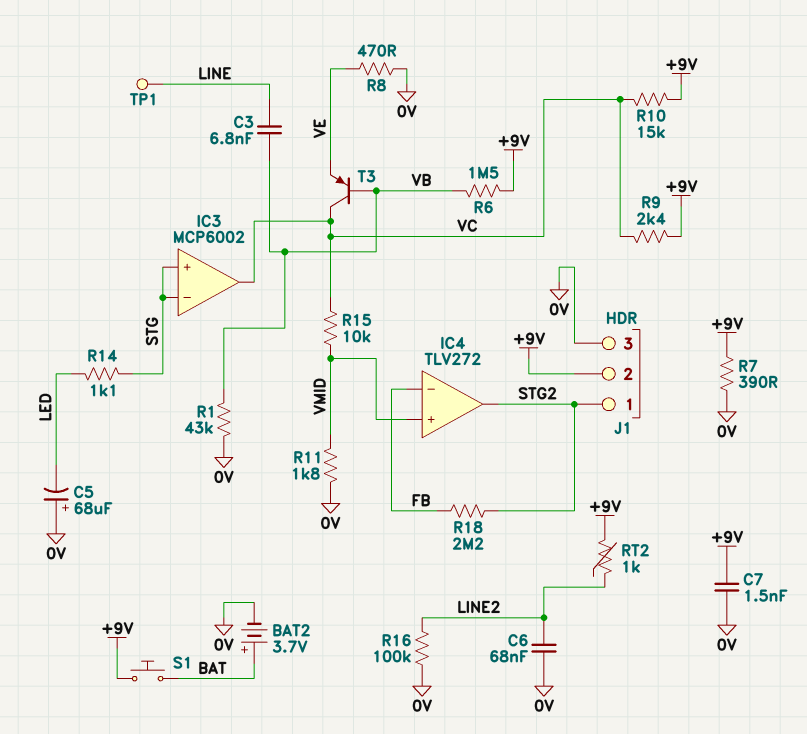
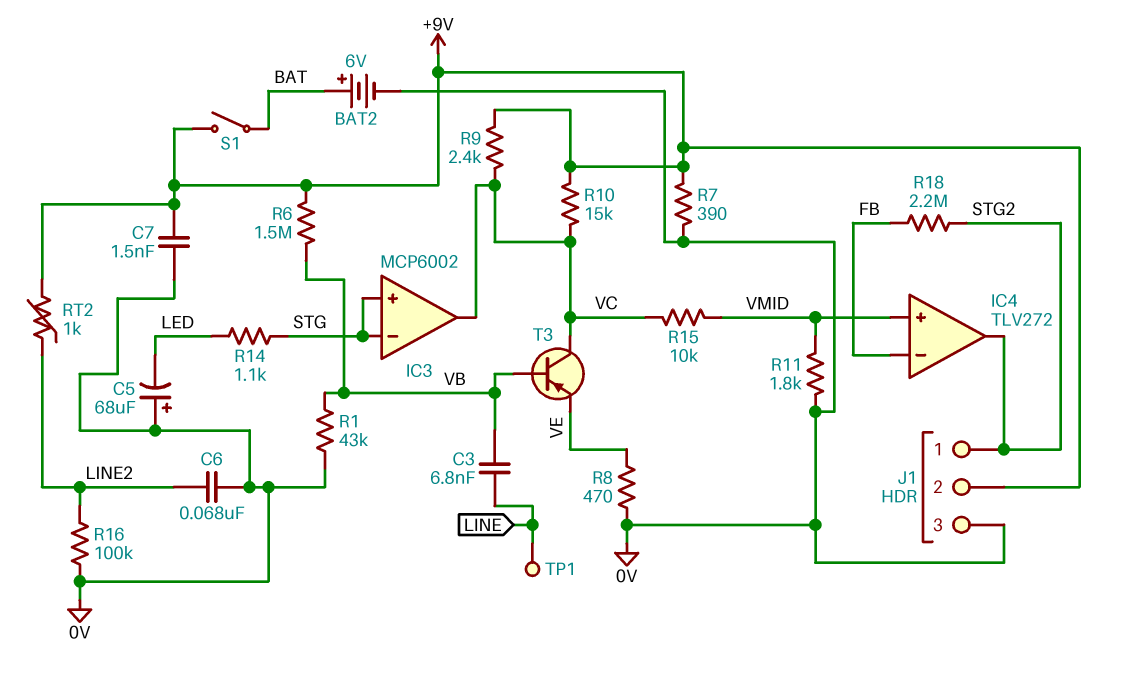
BAT2: 3.7V (plus BAT, minus 0V) -> 6V (plus BAT, minus 0V)
S1: button (+9V, BAT) -> switch (+9V, BAT)

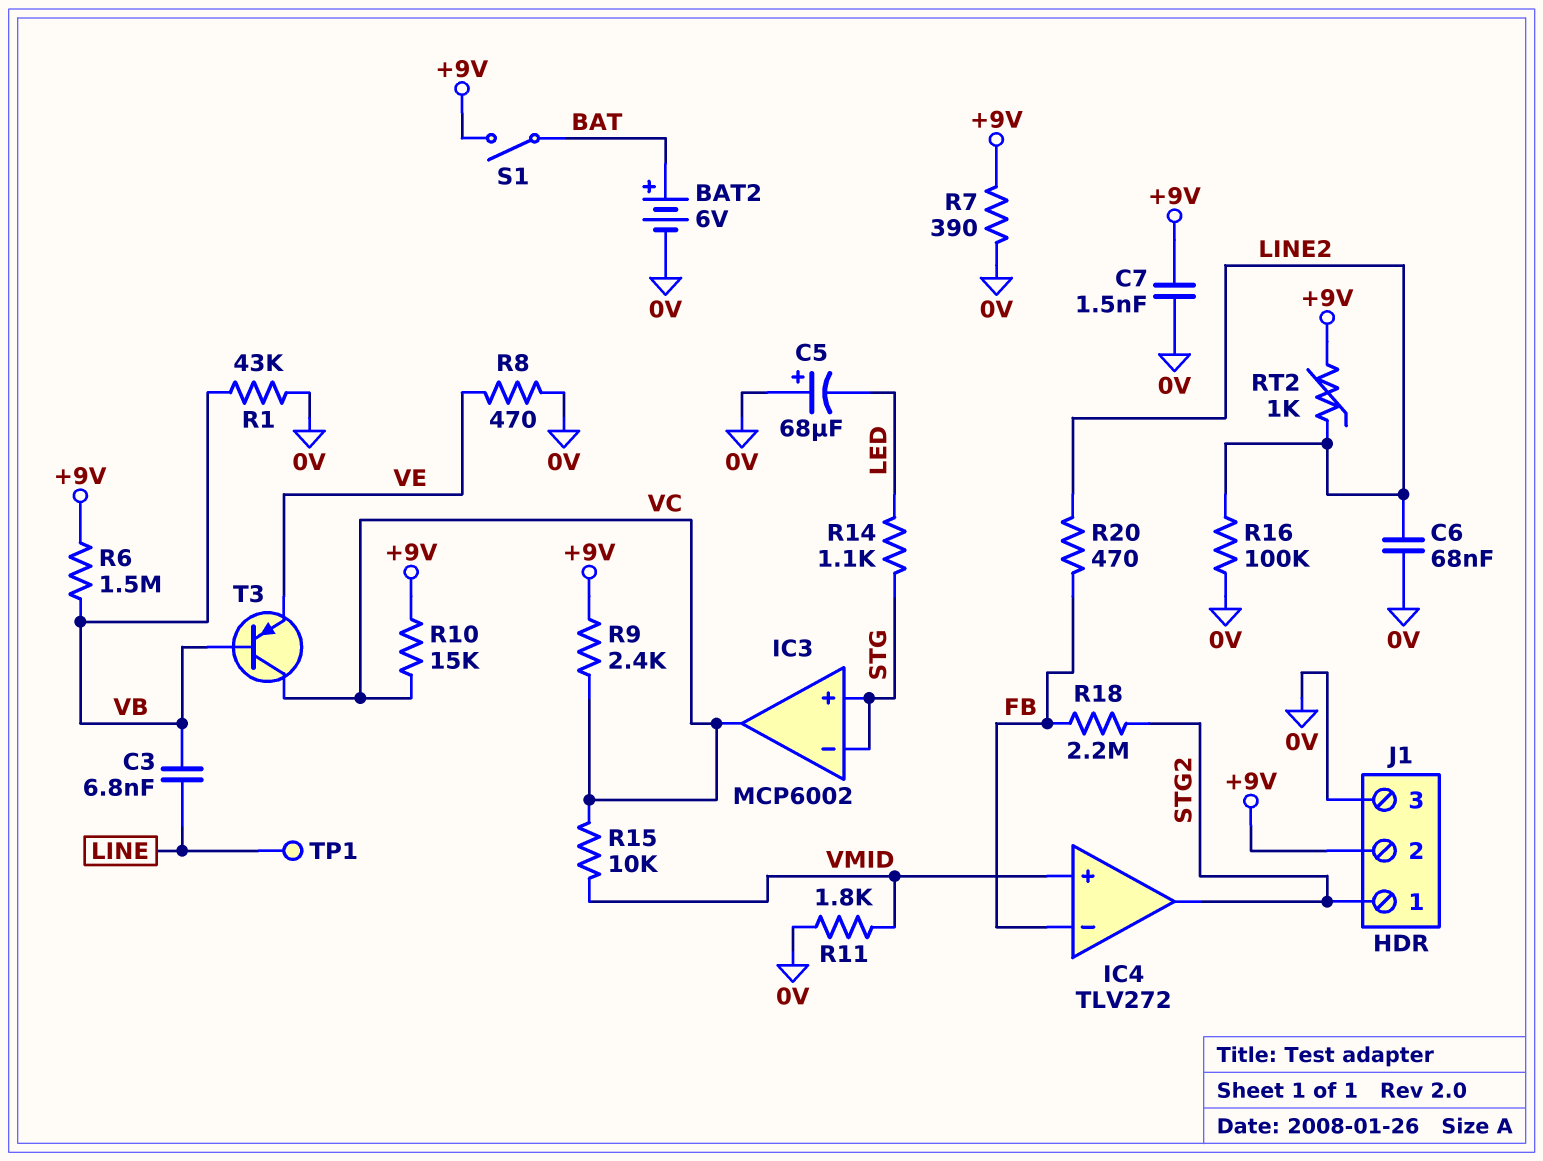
R20: none -> 470 (FB, LINE2)

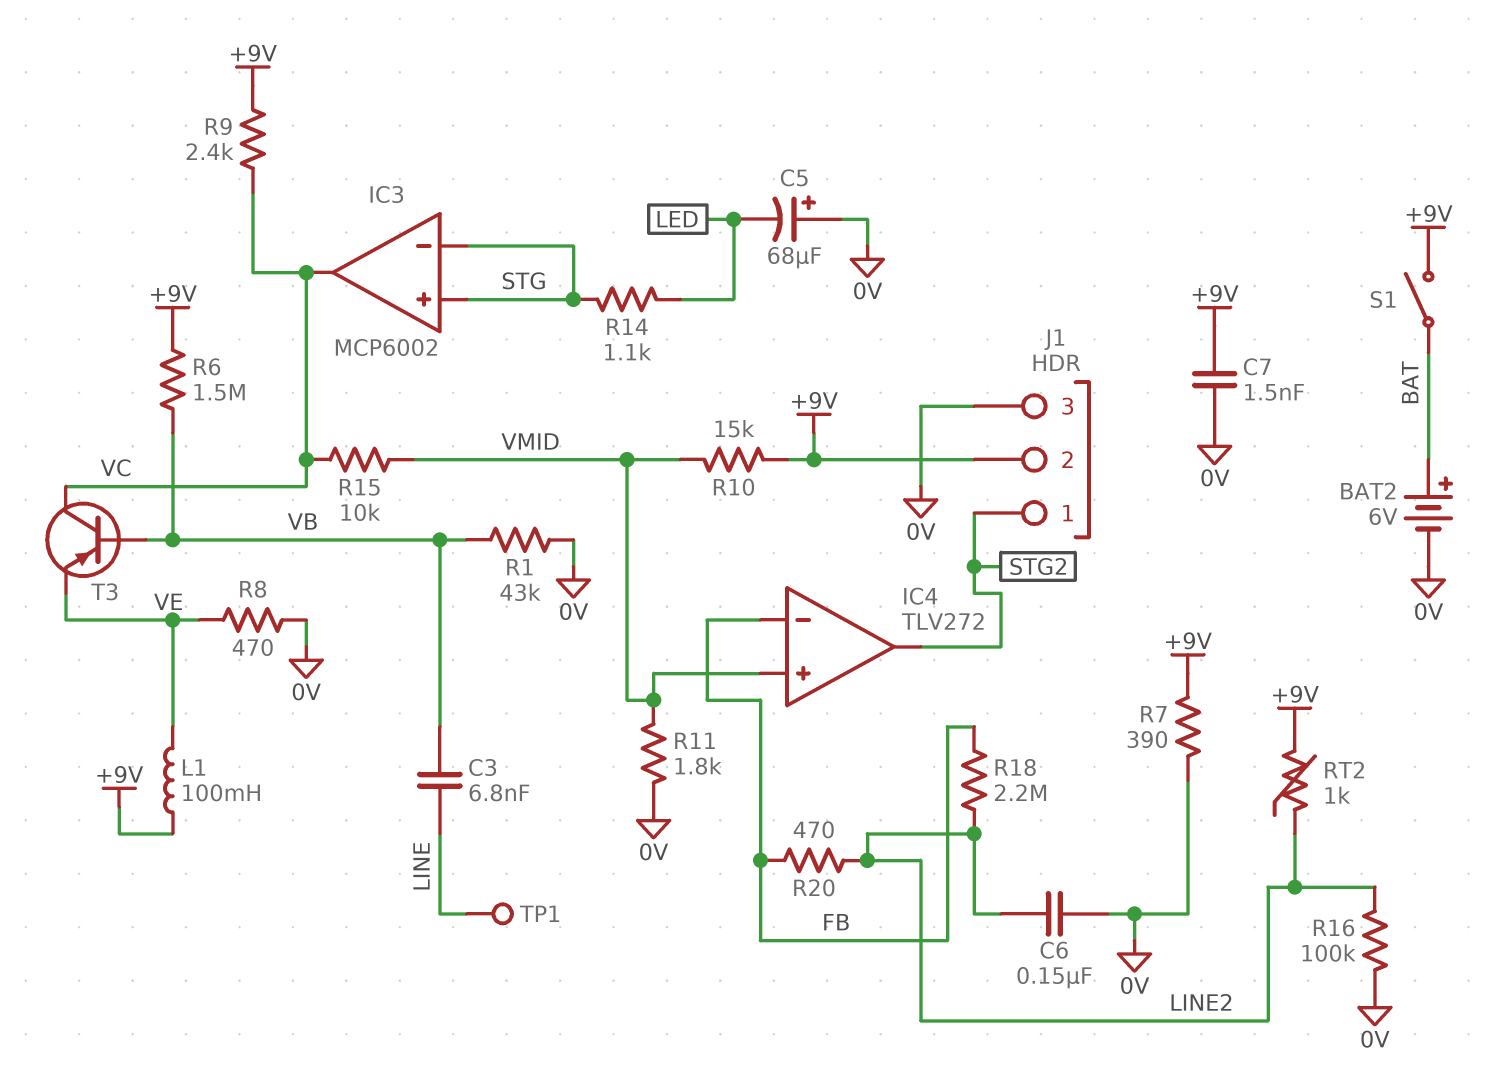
C6: 68nF (0V, LINE2) -> 150nF (0V, LINE2)
L1: none -> 100mH (+9V, VE)
R10: 15k (+9V, VC) -> 15k (+9V, VMID)
R18: 2.2M (FB, STG2) -> 2.2M (FB, LINE2)

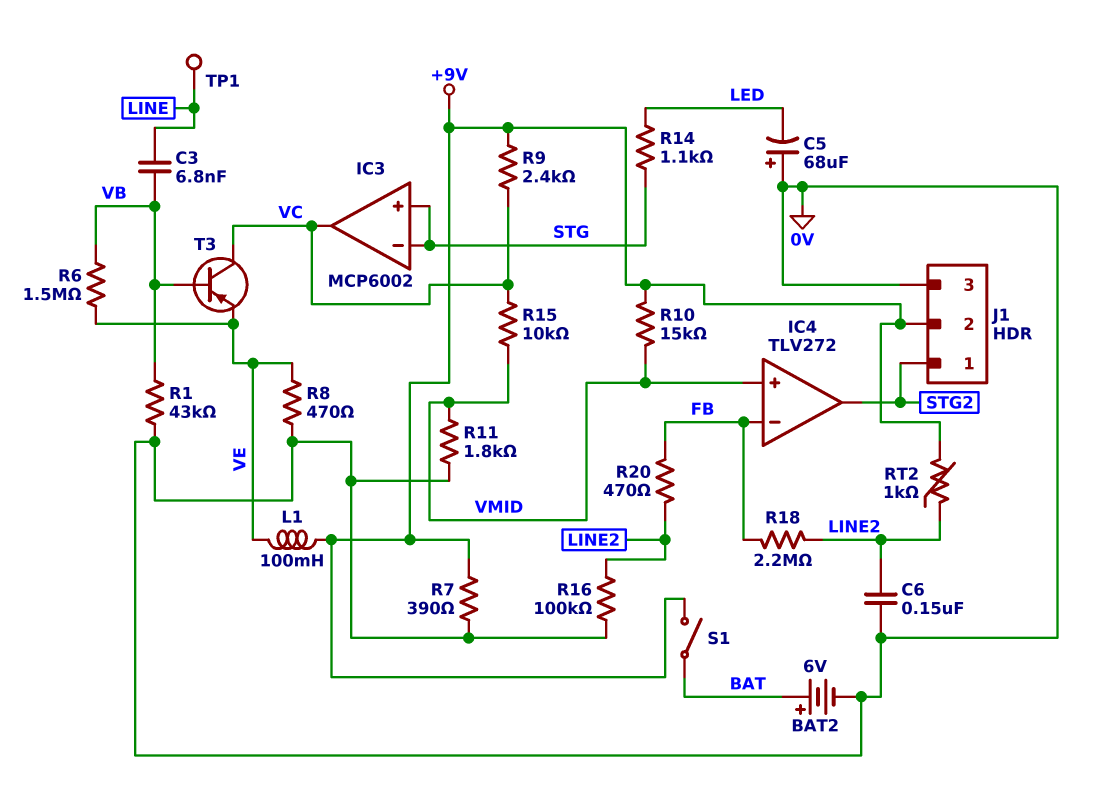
C7: 1.5nF (+9V, 0V) -> none
R6: 1.5M (+9V, VB) -> 1.5M (VB, VE)

